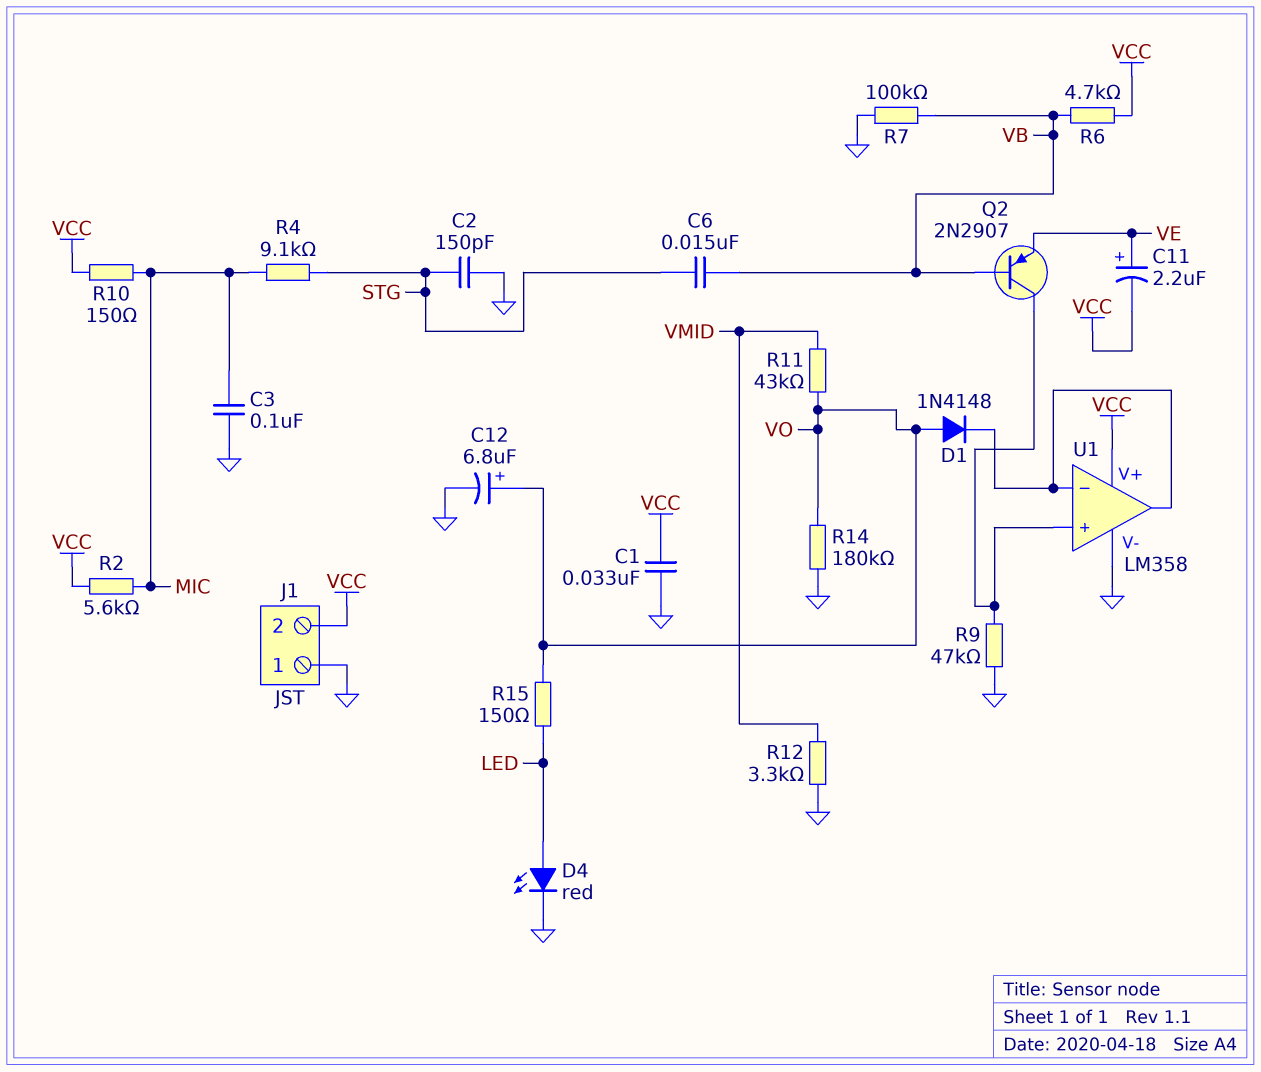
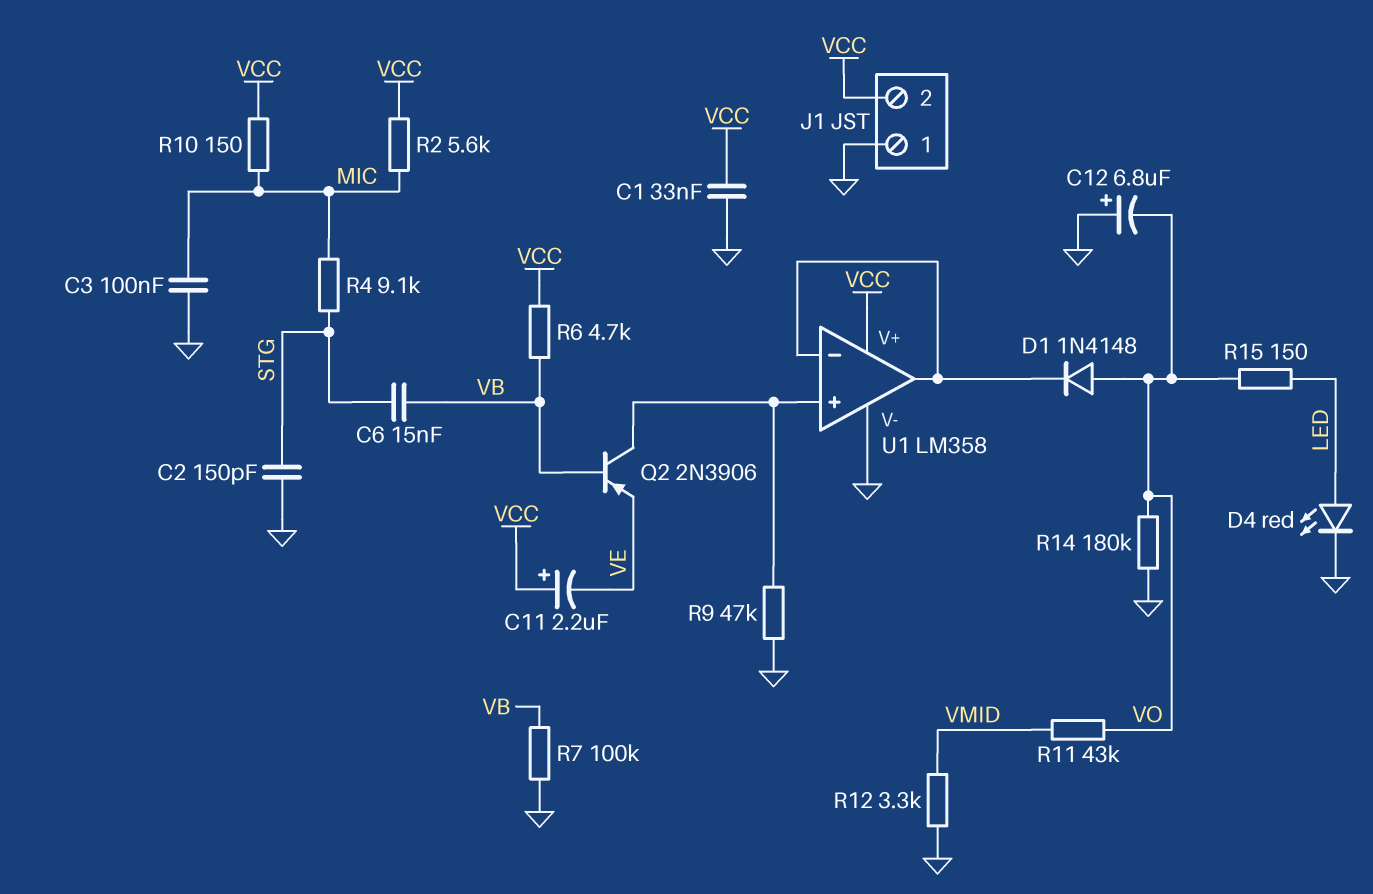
C11: 2.2uF (plus VE, minus VCC) -> 2.2uF (plus VCC, minus VE)
C12: 6.8uF (plus VO, minus GND) -> 6.8uF (plus GND, minus VO)
Q2: PNP 2N2907 (B VB, C U1/in+, E VE) -> PNP 2N3906 (B VB, C U1/in+, E VE)

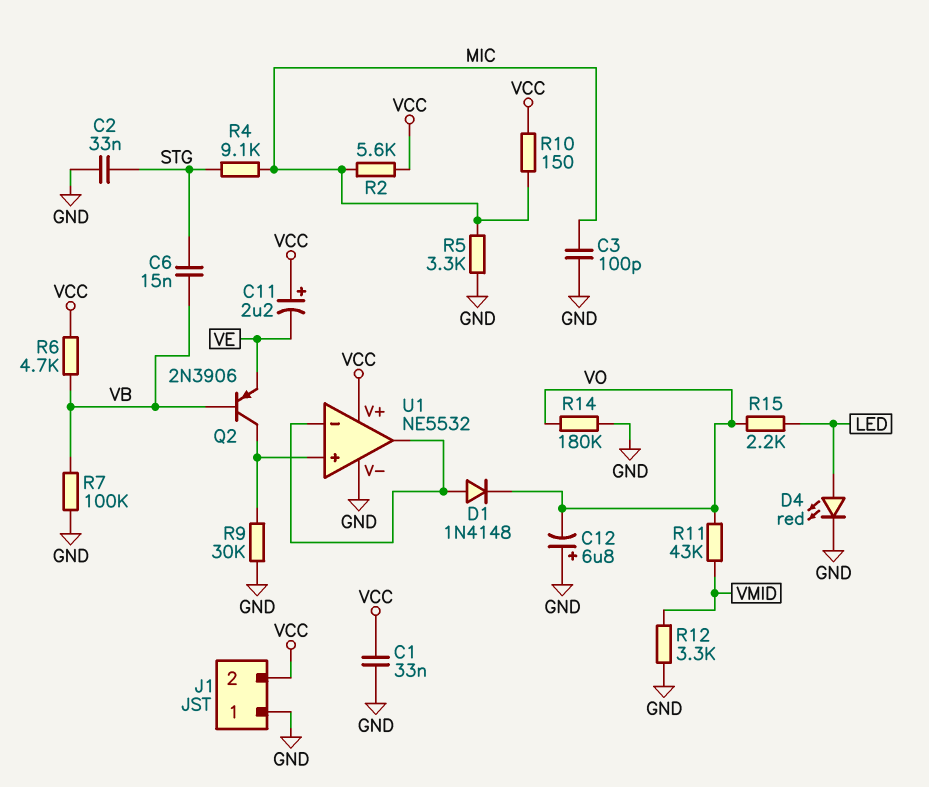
C2: 150pF (GND, STG) -> 33nF (GND, STG)
C3: 100nF (GND, MIC) -> 100pF (GND, MIC)
D1: diode 1N4148 (A VO, K U1/in-) -> diode 1N4148 (A U1/in-, K VO)
R5: none -> 3.3k (GND, MIC)
R9: 47k (GND, U1/in+) -> 30k (GND, U1/in+)
R15: 150 (LED, VO) -> 2.2k (LED, VO)
U1: LM358 -> NE5532

